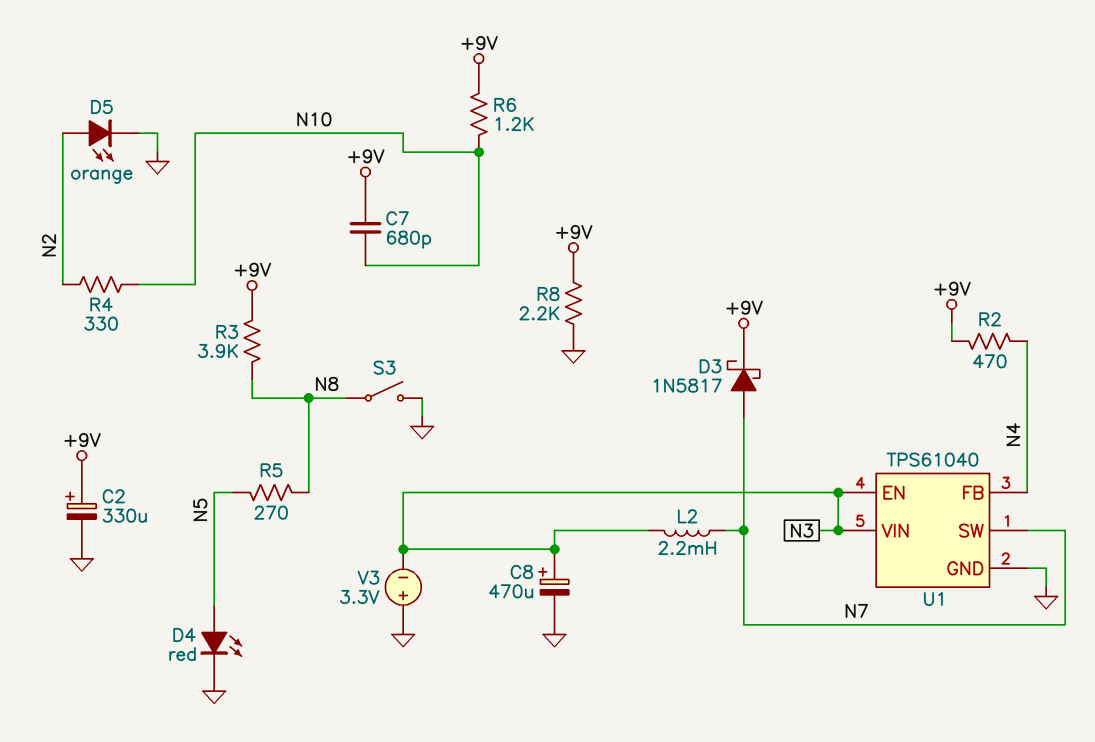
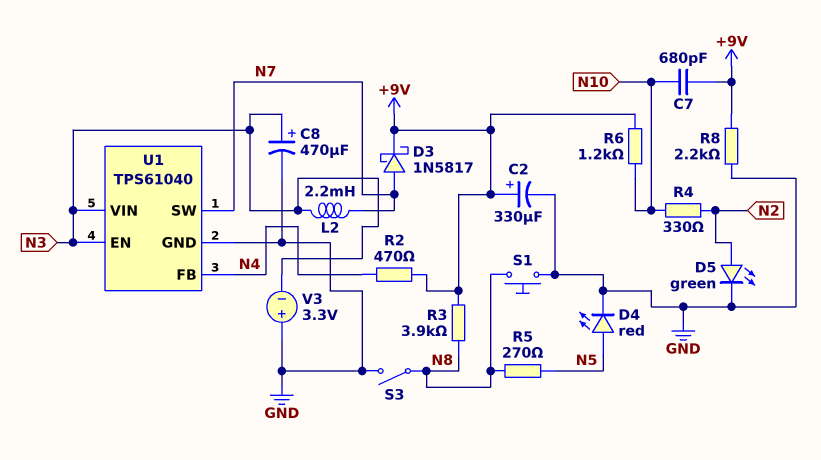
D5: LED orange (A N2, K GND) -> LED green (A N2, K GND)
S1: none -> button (GND, N8)

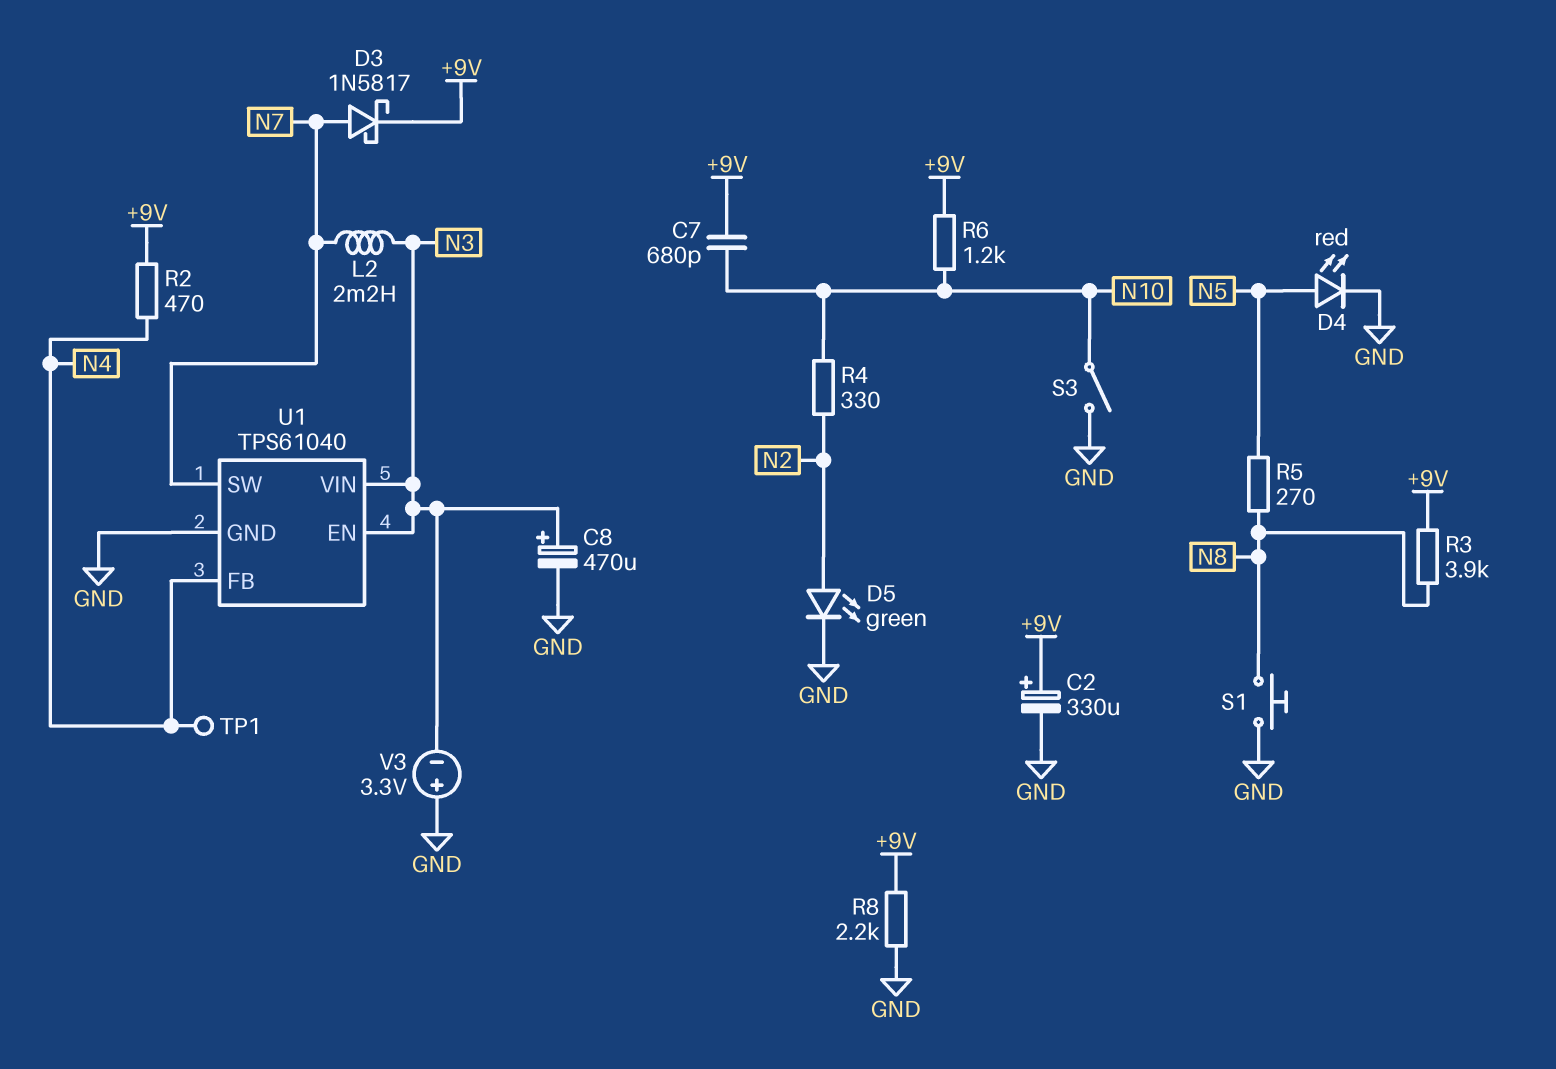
S3: switch (GND, N8) -> switch (GND, N10)
TP1: none -> test point (N4)

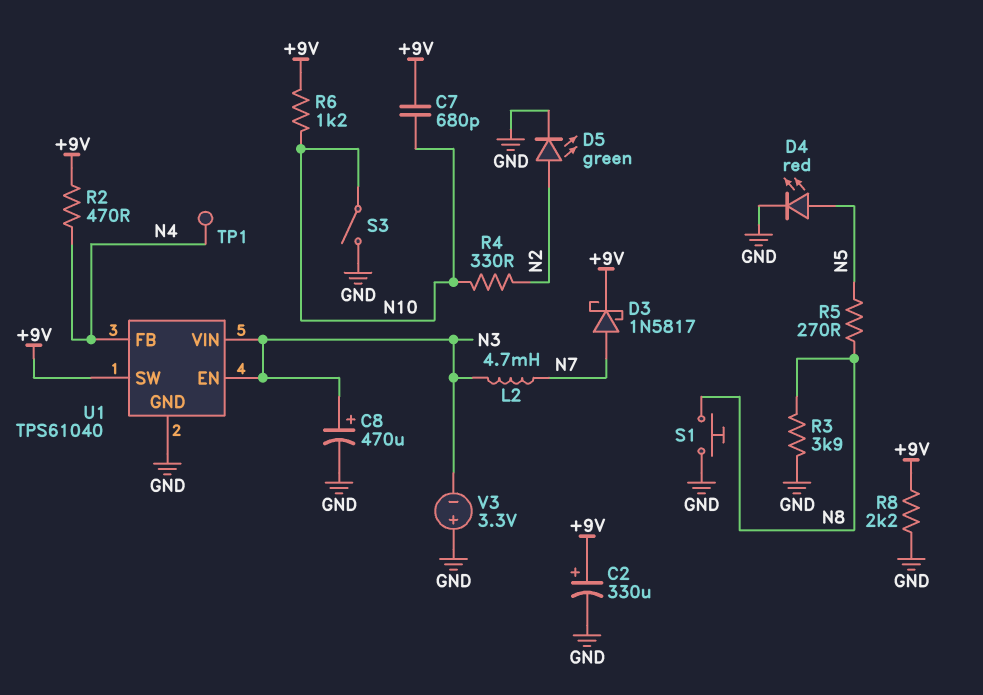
L2: 2.2mH (N3, N7) -> 4.7mH (N3, N7)
R3: 3.9k (+9V, N8) -> 3.9k (GND, N8)
U1 pin SW: N7 -> +9V

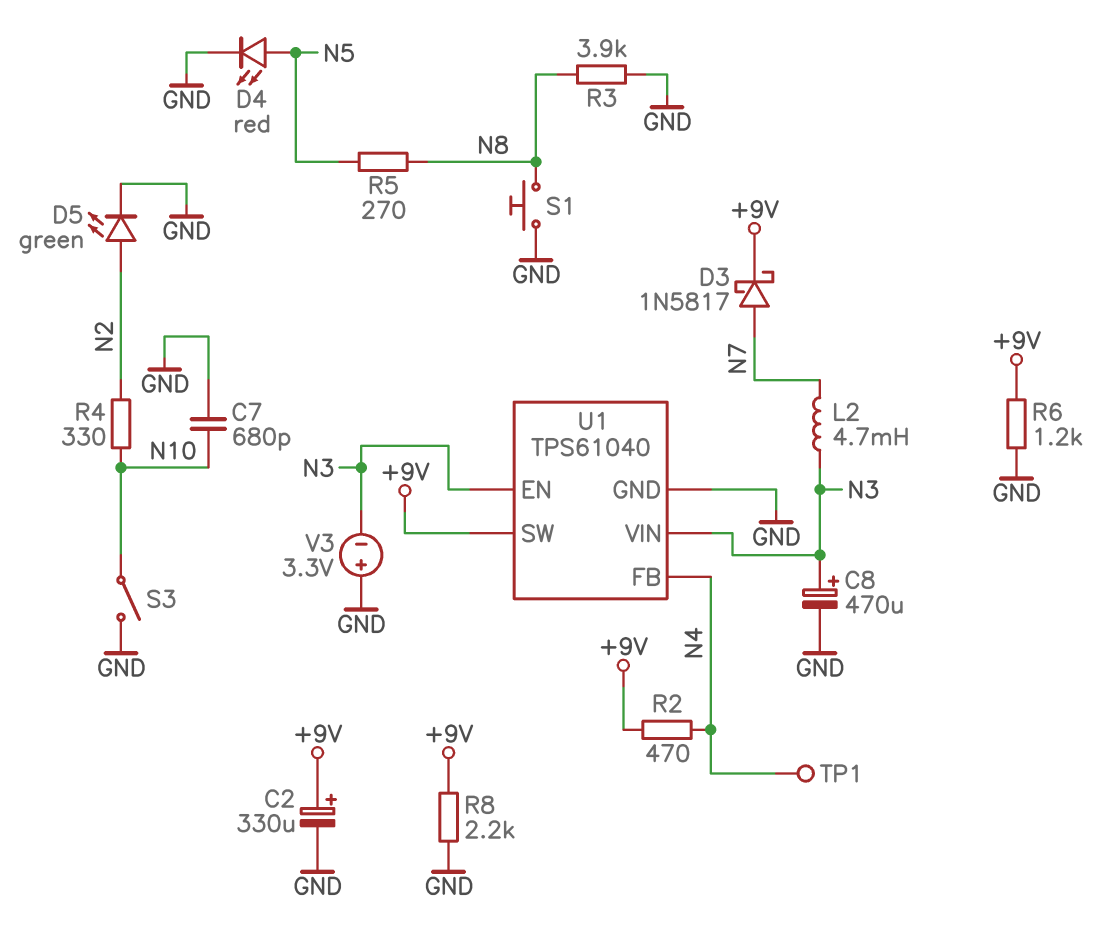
C7: 680pF (+9V, N10) -> 680pF (GND, N10)
R6: 1.2k (+9V, N10) -> 1.2k (+9V, GND)

